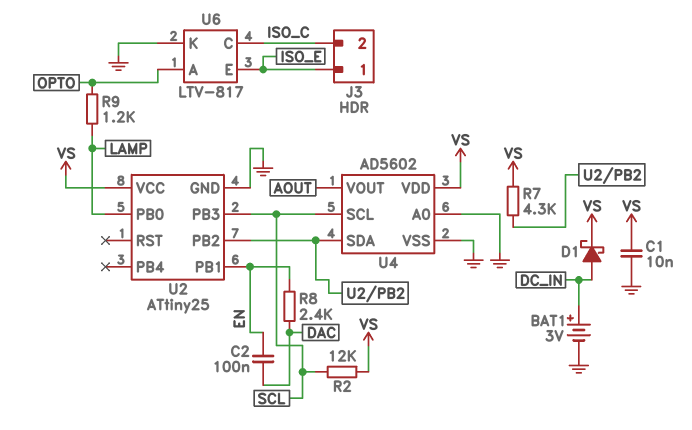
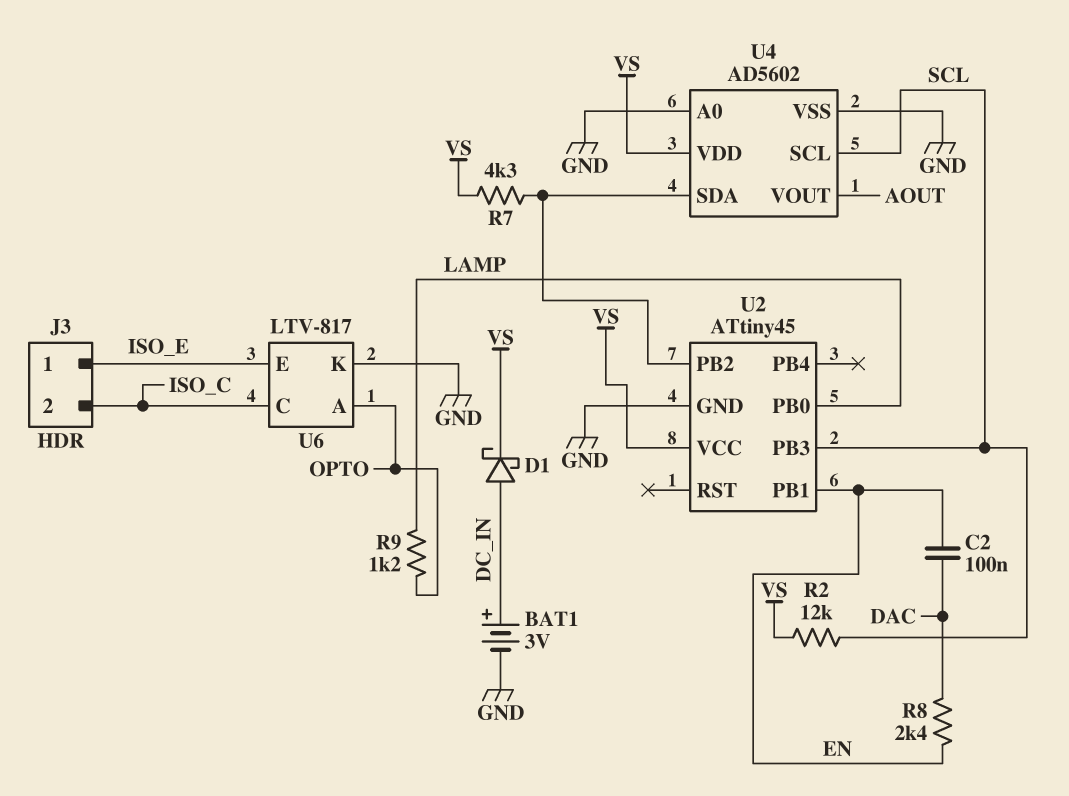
C1: 10nF (GND, VS) -> none
U2: ATtiny25 -> ATtiny45

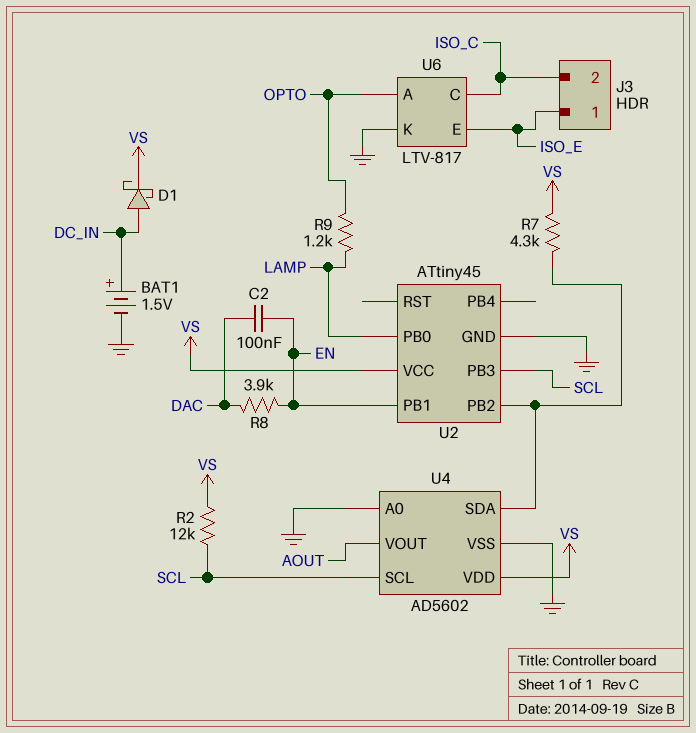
BAT1: 3V (plus DC_IN, minus GND) -> 1.5V (plus DC_IN, minus GND)
R8: 2.4k (DAC, EN) -> 3.9k (DAC, EN)

